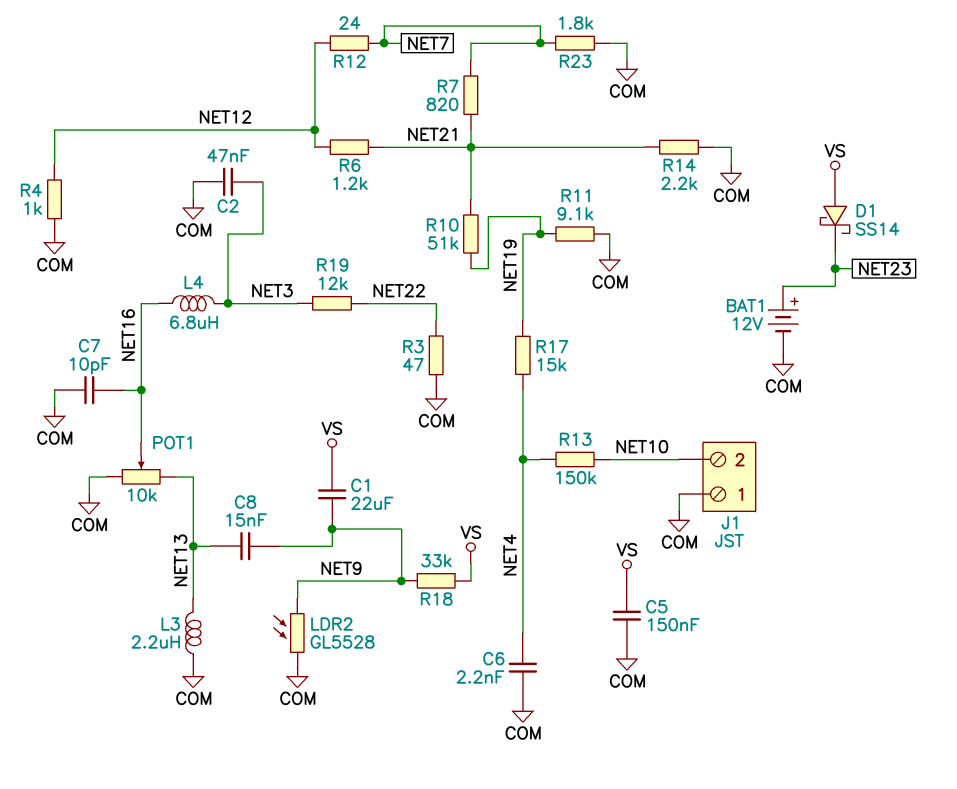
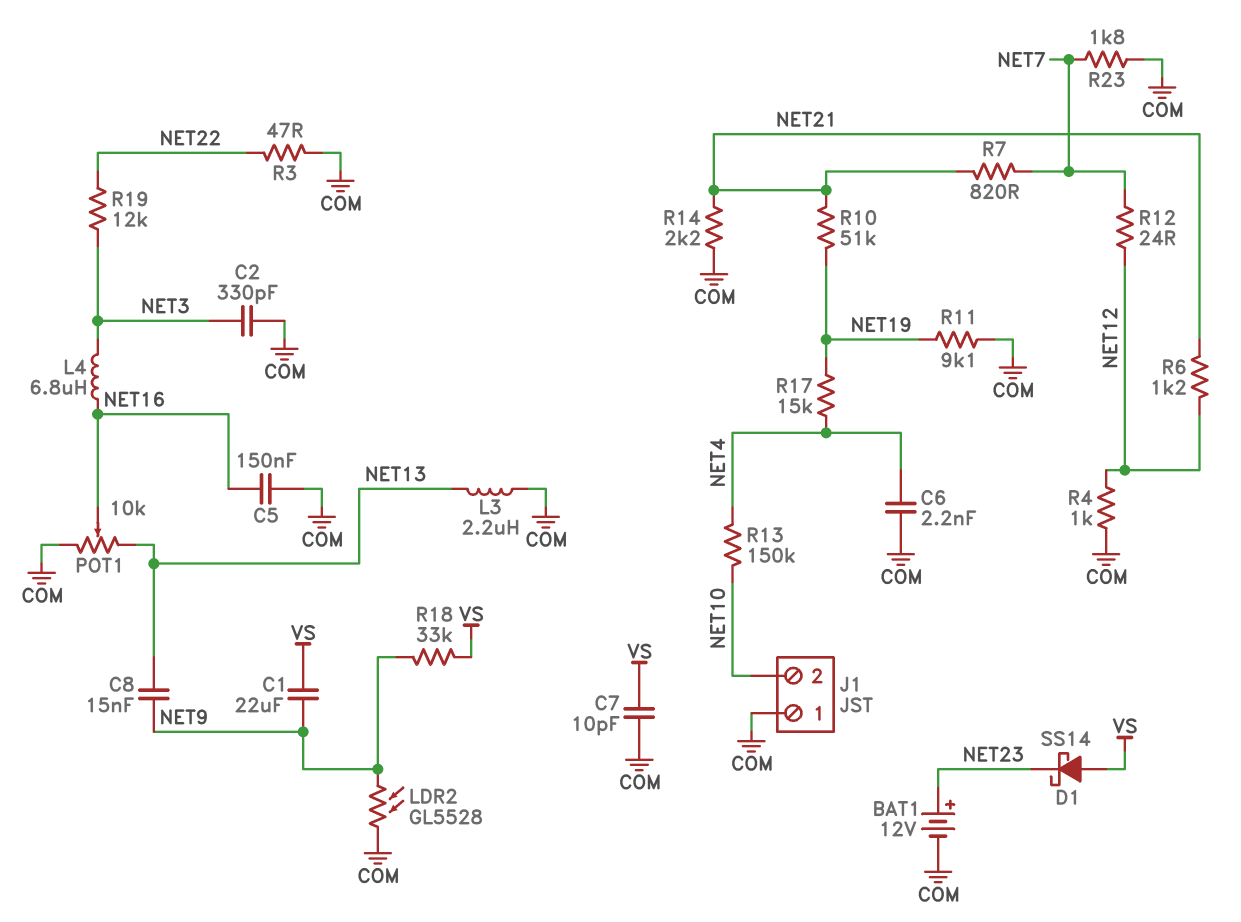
C2: 47nF (COM, NET3) -> 330pF (COM, NET3)
C5: 150nF (COM, VS) -> 150nF (COM, NET16)
C7: 10pF (COM, NET16) -> 10pF (COM, VS)

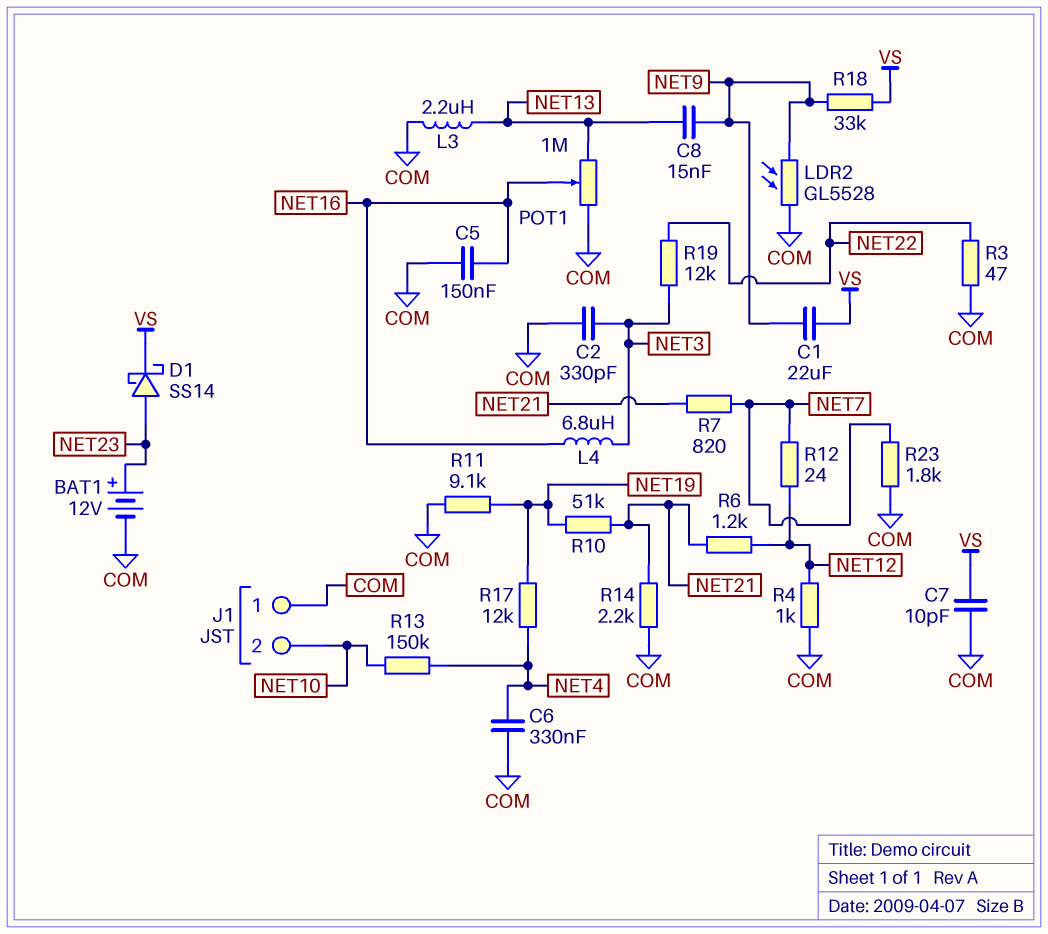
C6: 2.2nF (COM, NET4) -> 330nF (COM, NET4)
D1: schottky SS14 (A VS, K NET23) -> schottky SS14 (A NET23, K VS)
POT1: 10k (COM, NET13, wiper NET16) -> 1M (COM, NET13, wiper NET16)
R17: 15k (NET4, NET19) -> 12k (NET4, NET19)

